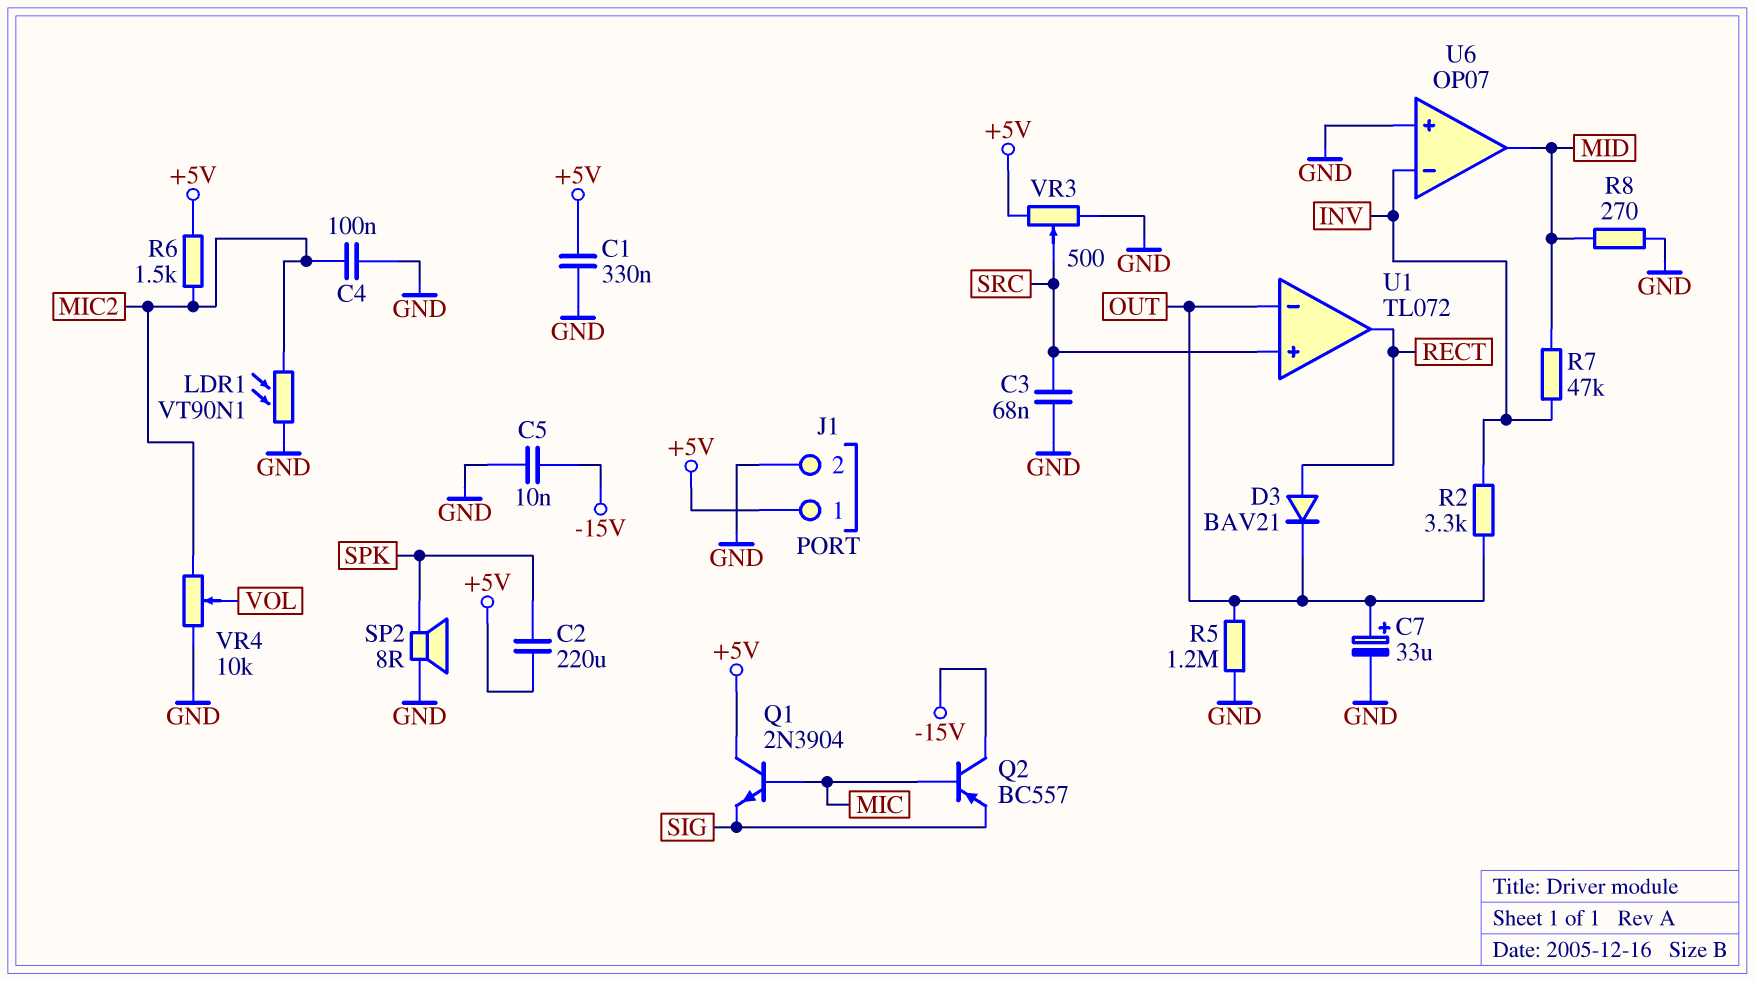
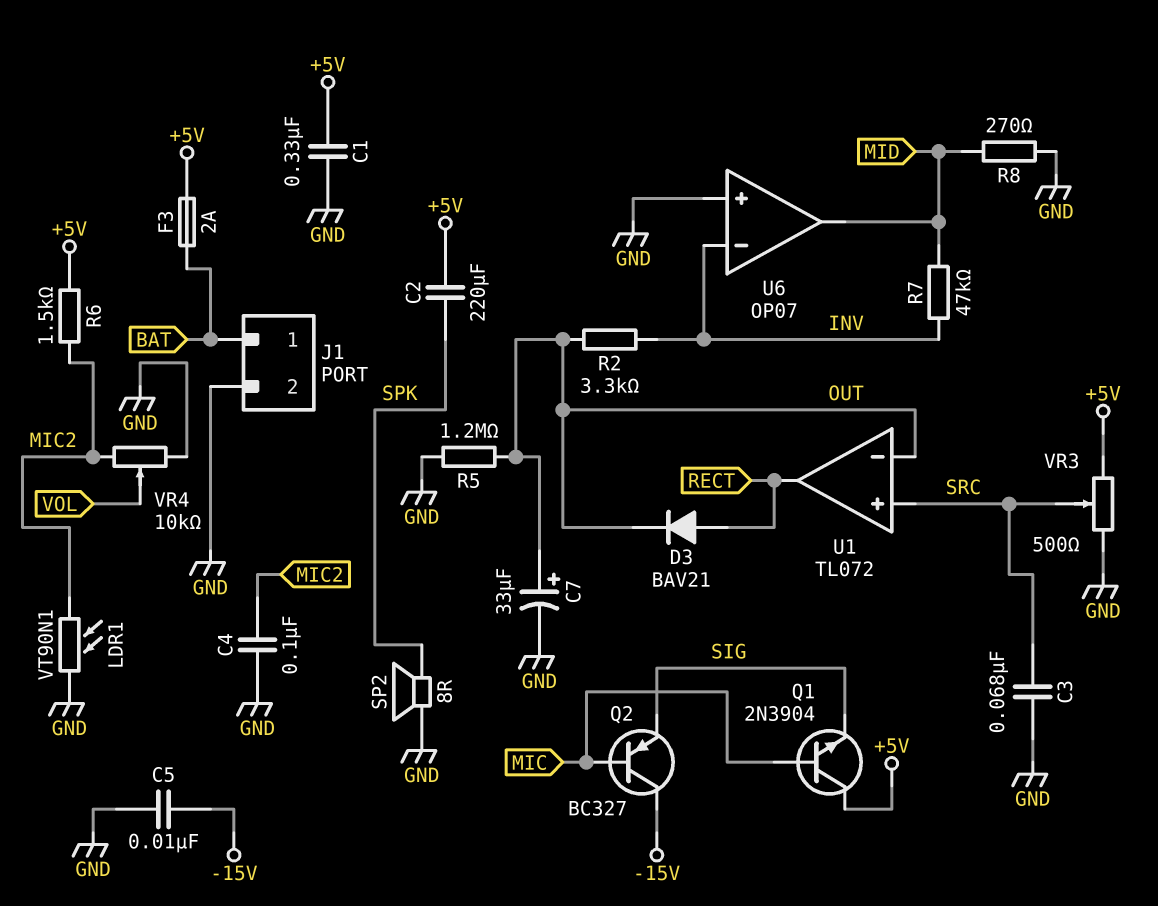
F3: none -> 2A (+5V, BAT)
J1 pin 1: +5V -> BAT
Q2: PNP BC557 (B MIC, C -15V, E SIG) -> PNP BC327 (B MIC, C -15V, E SIG)

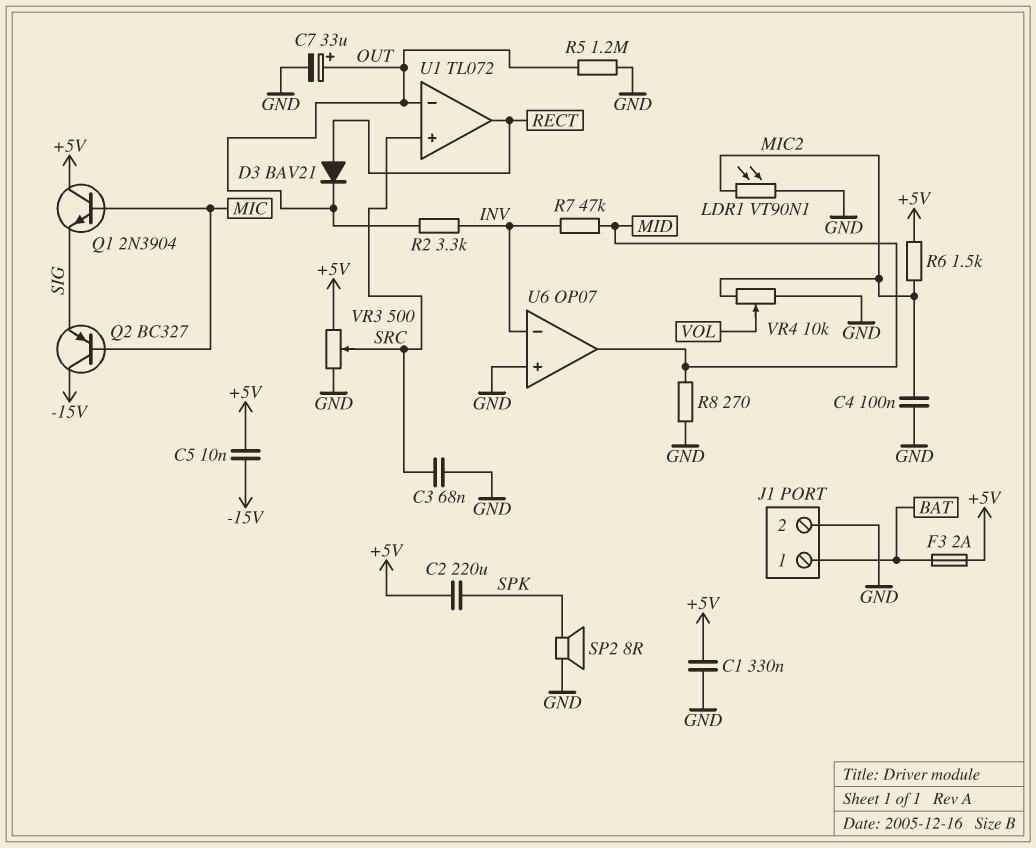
C5: 10nF (-15V, GND) -> 10nF (+5V, -15V)

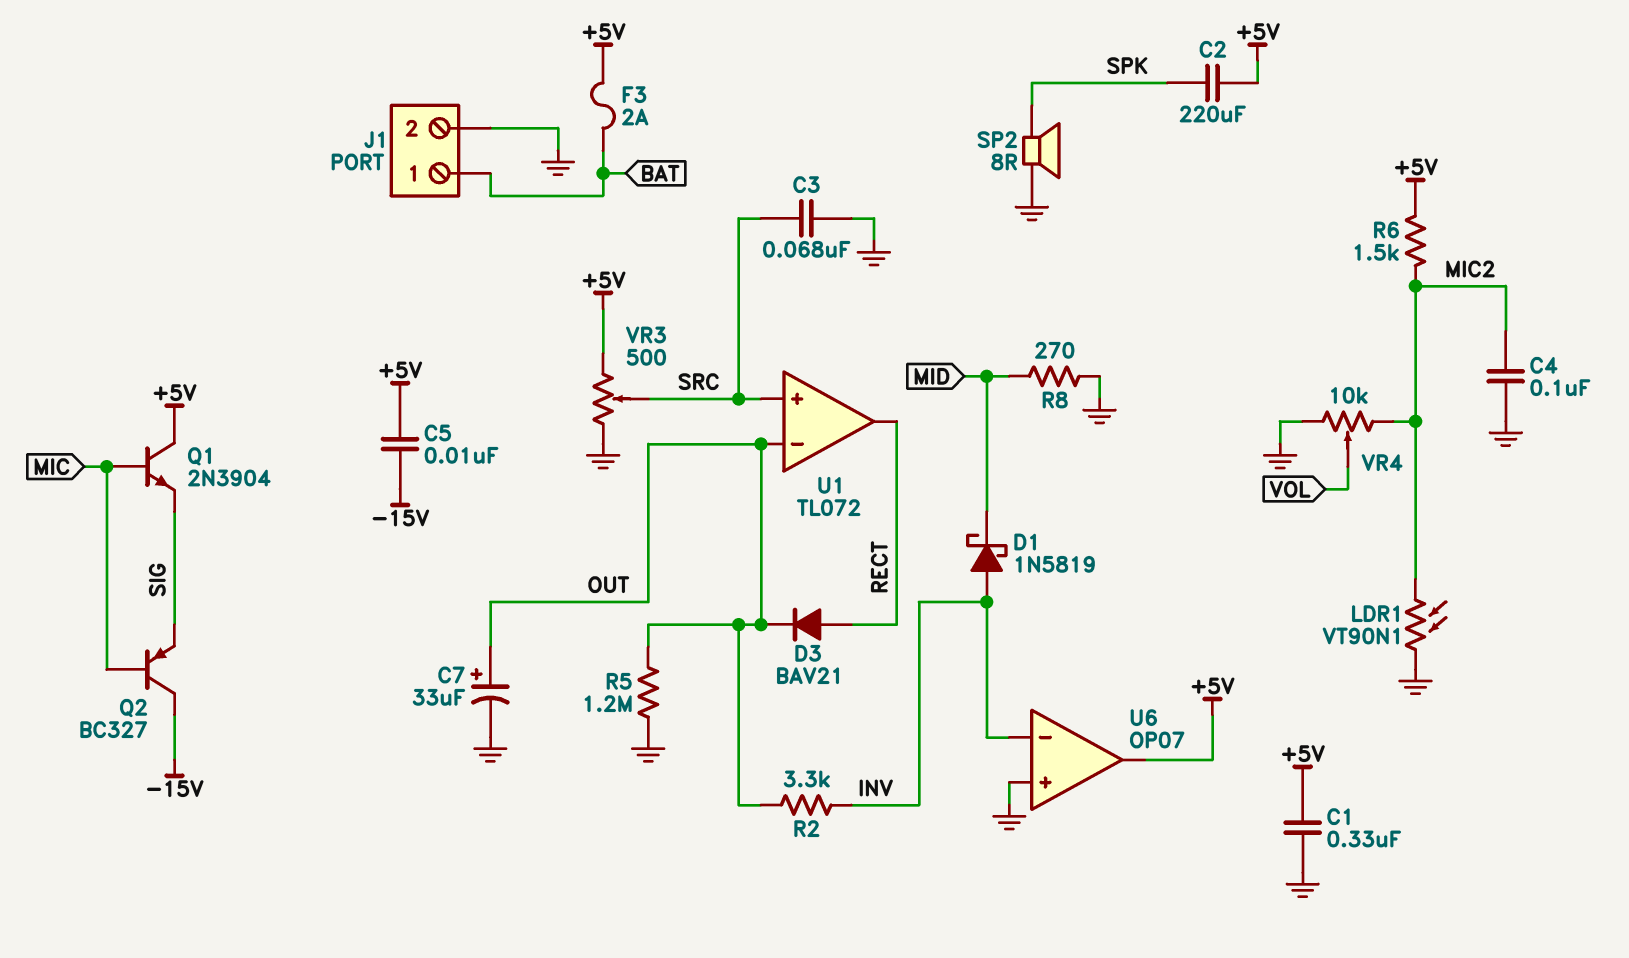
D1: none -> schottky 1N5819 (A INV, K MID)
R7: 47k (INV, MID) -> none
U6 pin out: MID -> +5V

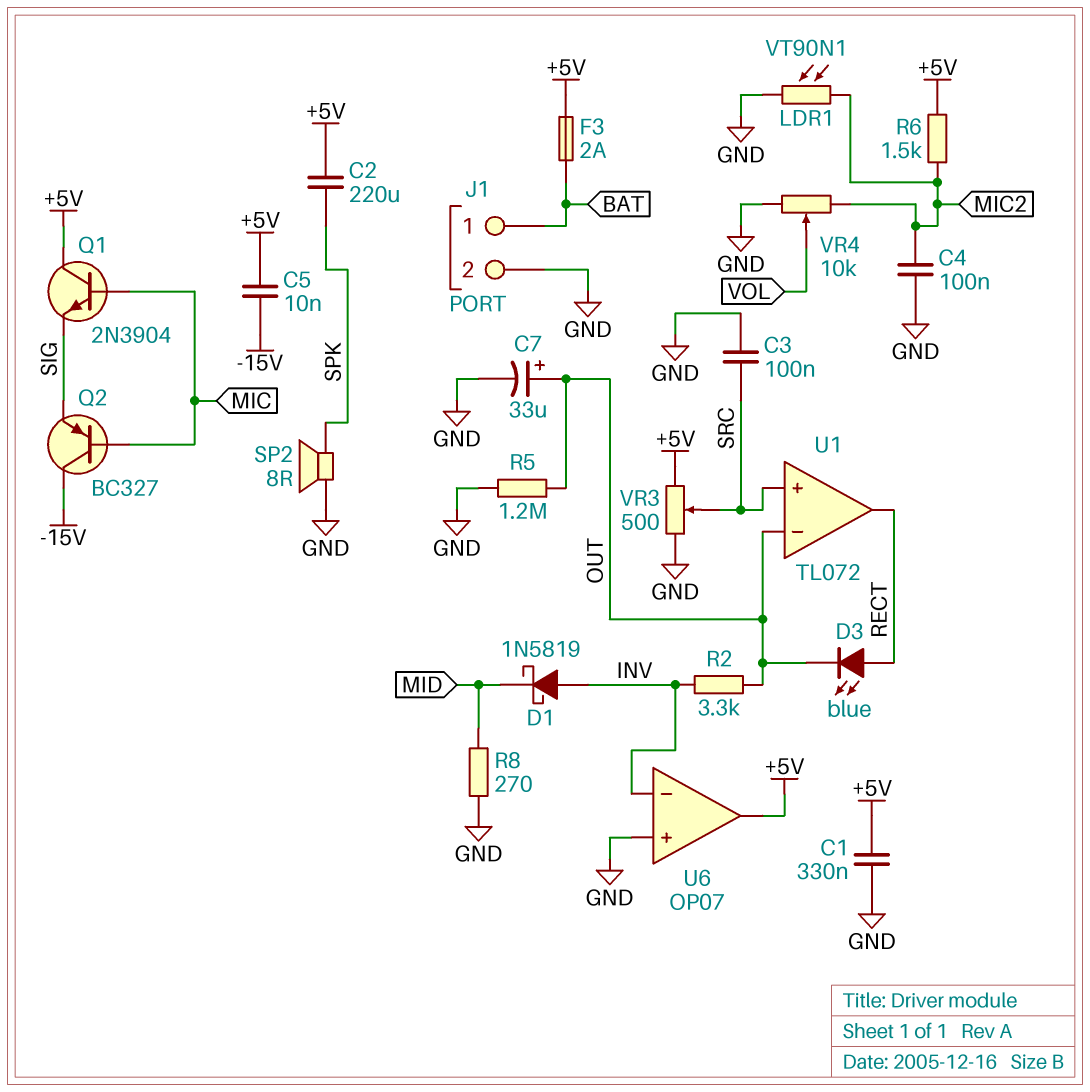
C3: 68nF (GND, SRC) -> 100nF (GND, SRC)
D3: diode BAV21 (A RECT, K OUT) -> LED blue (A RECT, K OUT)

